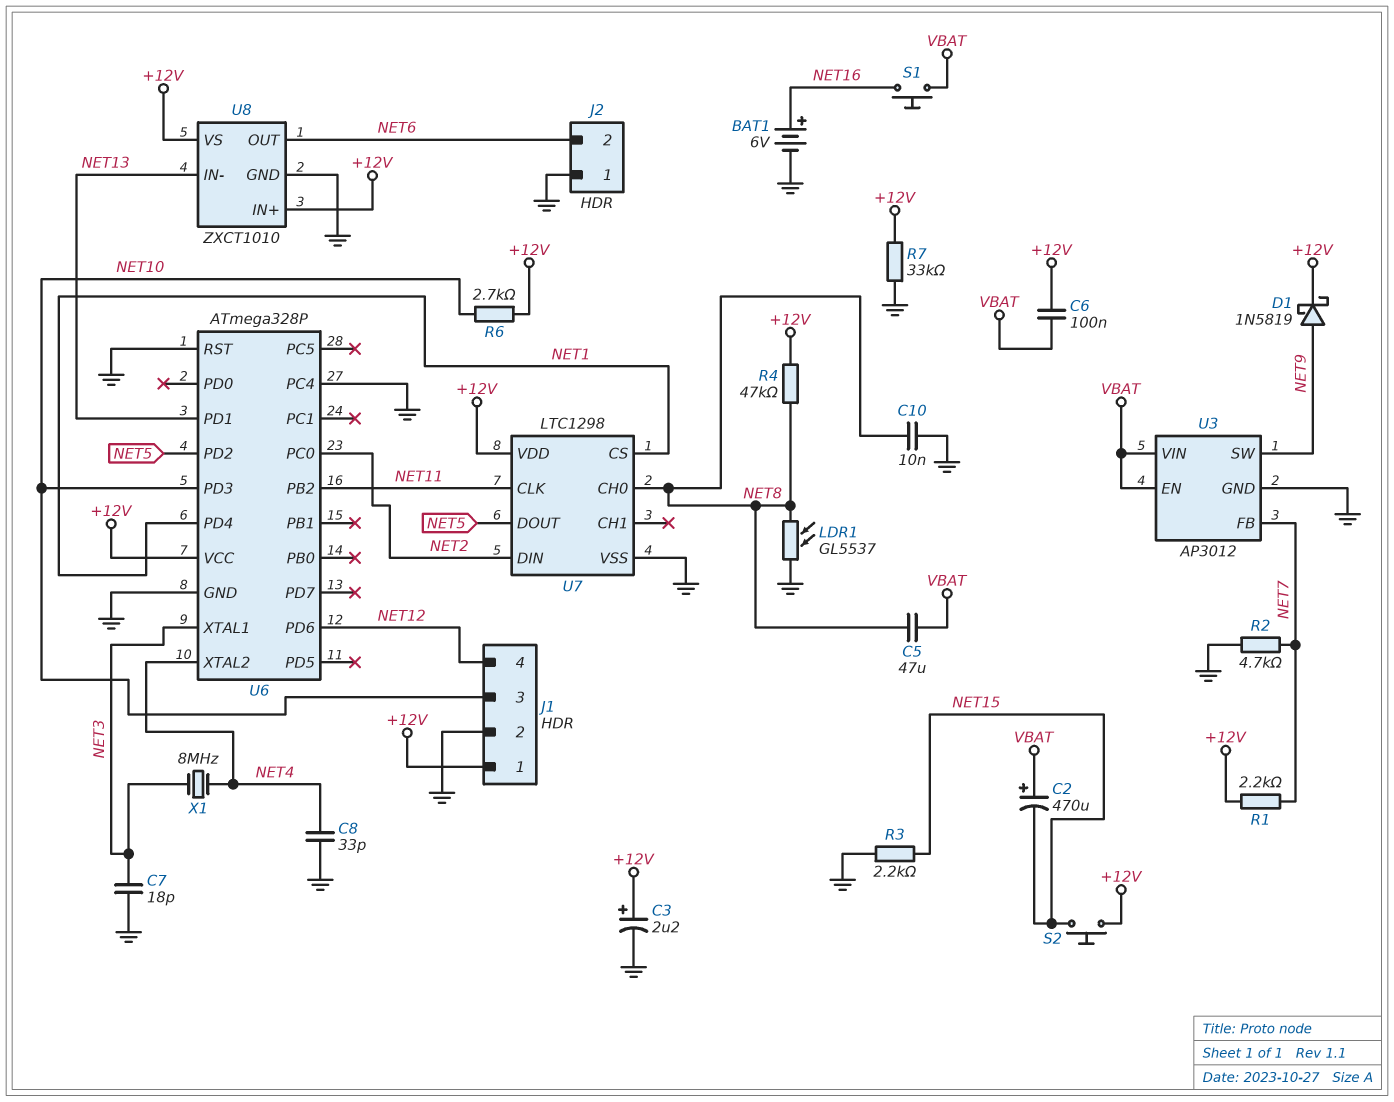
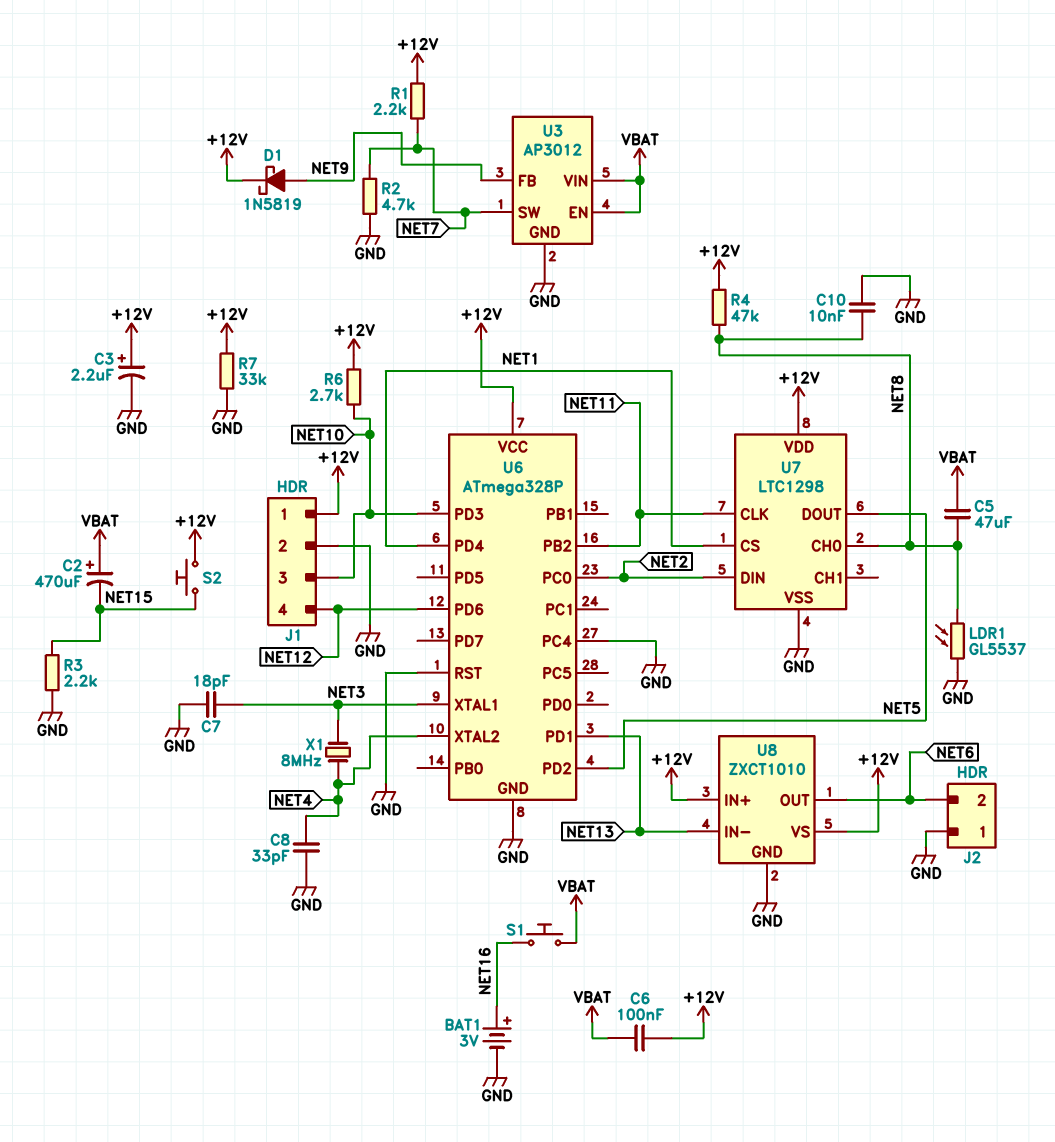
BAT1: 6V (plus NET16, minus GND) -> 3V (plus NET16, minus GND)
U3 pin FB: NET7 -> NET9
U3 pin SW: NET9 -> NET7

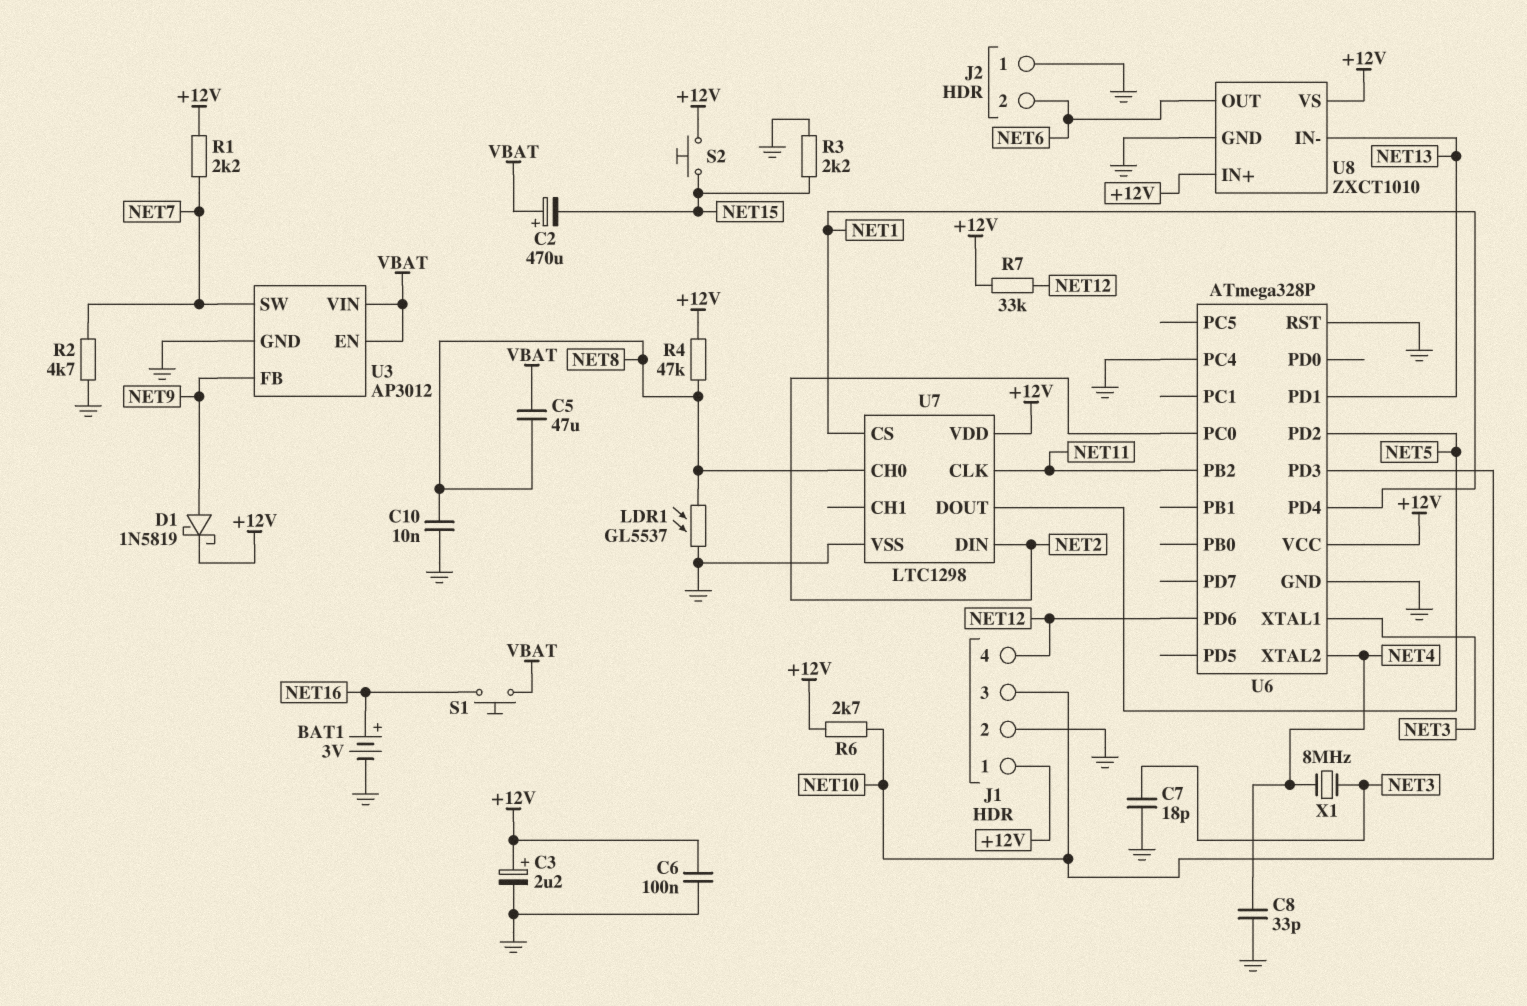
C6: 100nF (+12V, VBAT) -> 100nF (+12V, GND)
R7: 33k (+12V, GND) -> 33k (+12V, NET12)

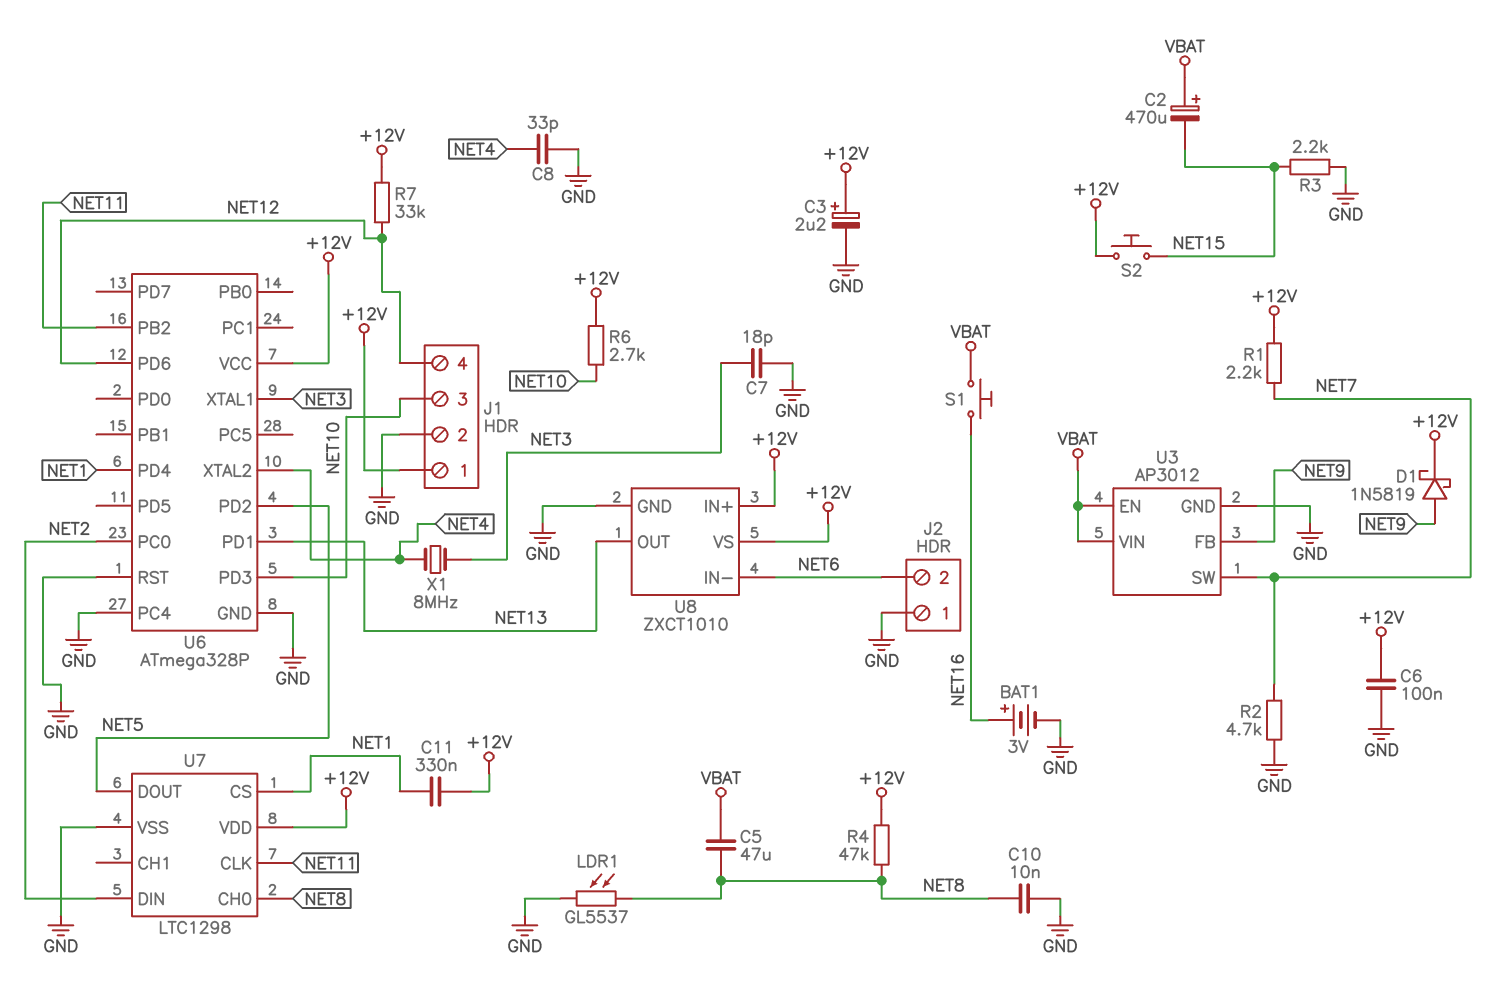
C11: none -> 330nF (+12V, NET1)
U8 pin IN-: NET13 -> NET6
U8 pin OUT: NET6 -> NET13

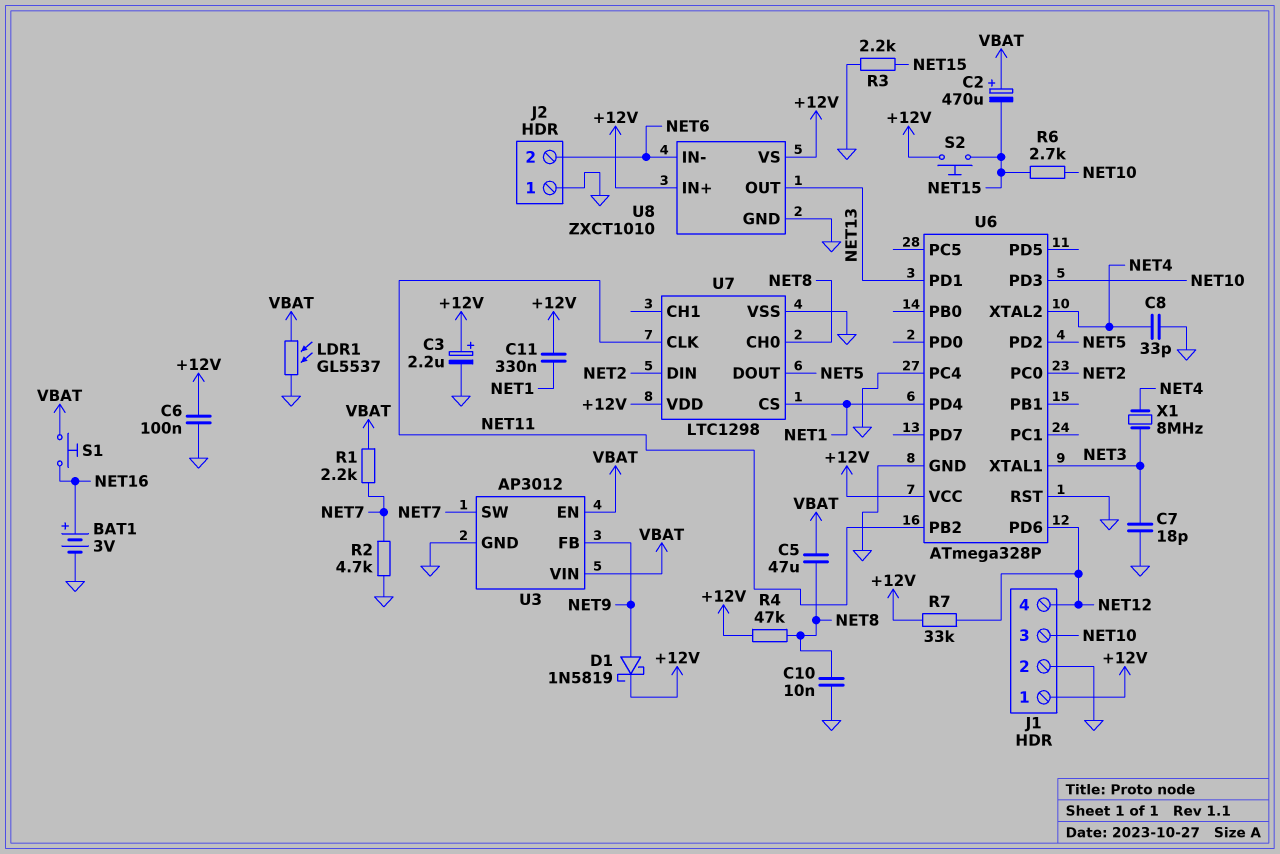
LDR1: GL5537 (GND, NET8) -> GL5537 (GND, VBAT)
R1: 2.2k (+12V, NET7) -> 2.2k (NET7, VBAT)
R6: 2.7k (+12V, NET10) -> 2.7k (NET10, NET15)

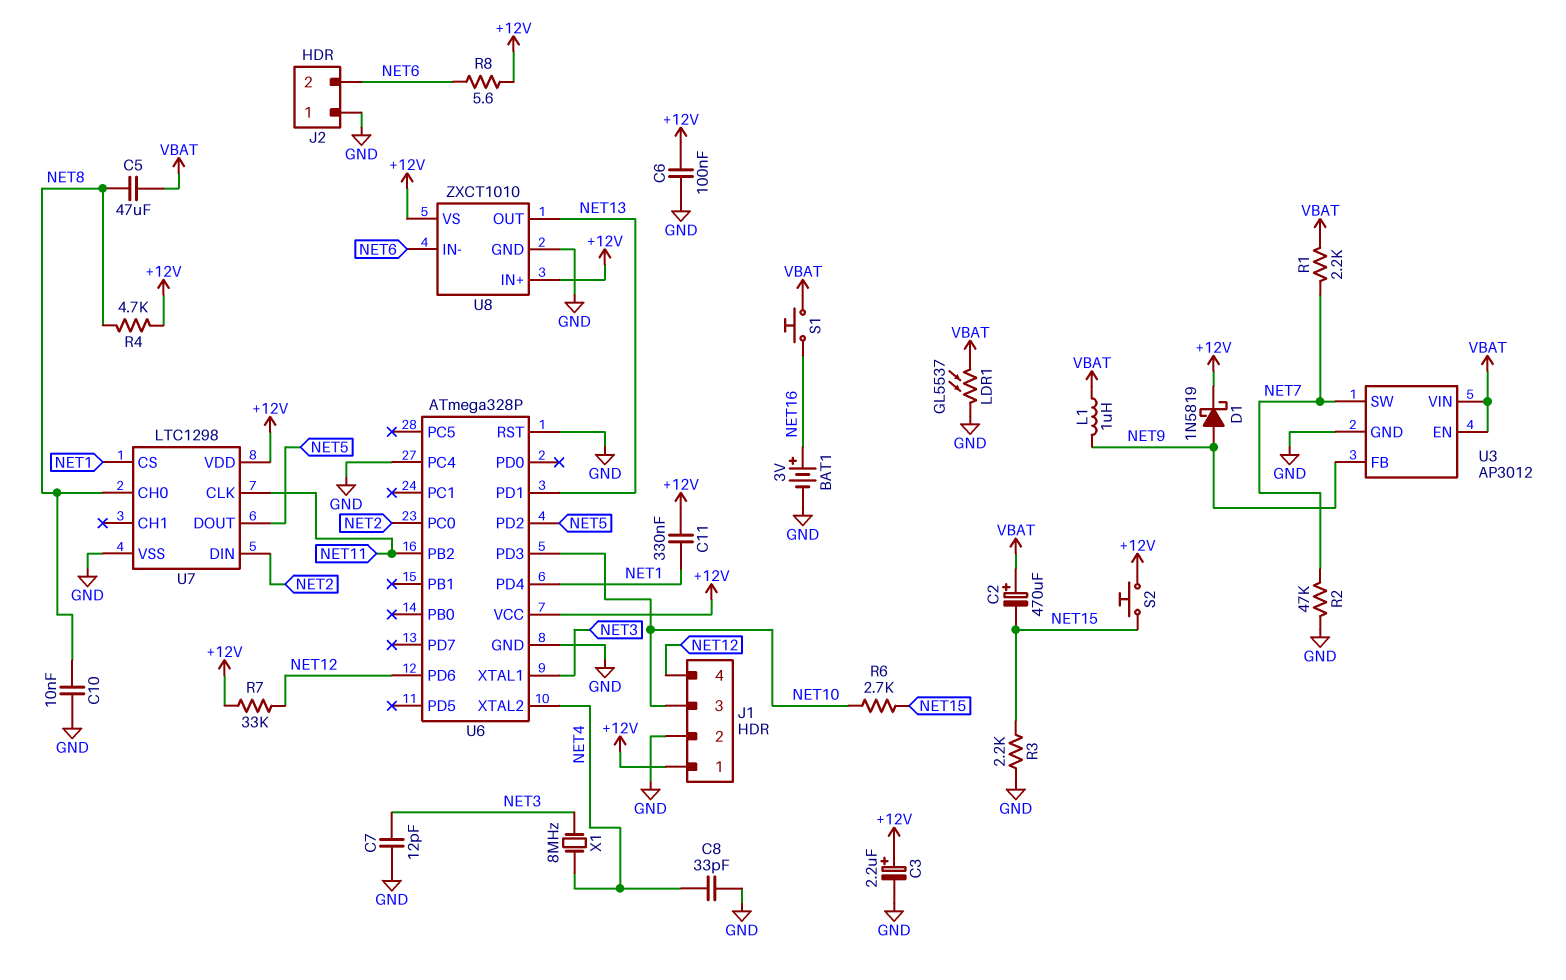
C7: 18pF (GND, NET3) -> 12pF (GND, NET3)
L1: none -> 1uH (NET9, VBAT)
R2: 4.7k (GND, NET7) -> 47k (GND, NET7)
R4: 47k (+12V, NET8) -> 4.7k (+12V, NET8)
R8: none -> 5.6 (+12V, NET6)

